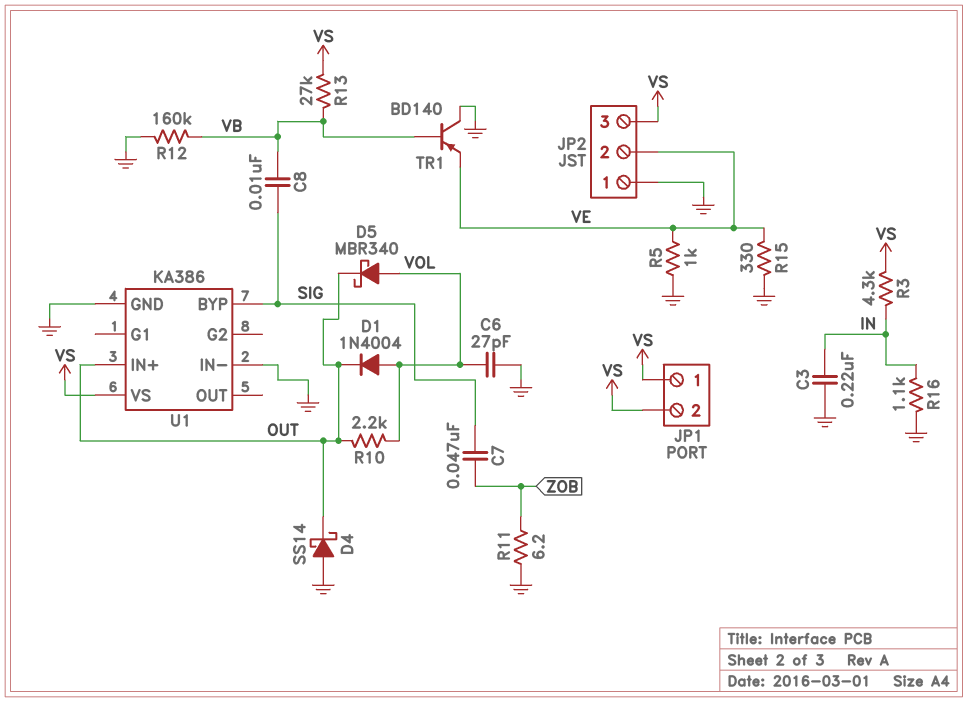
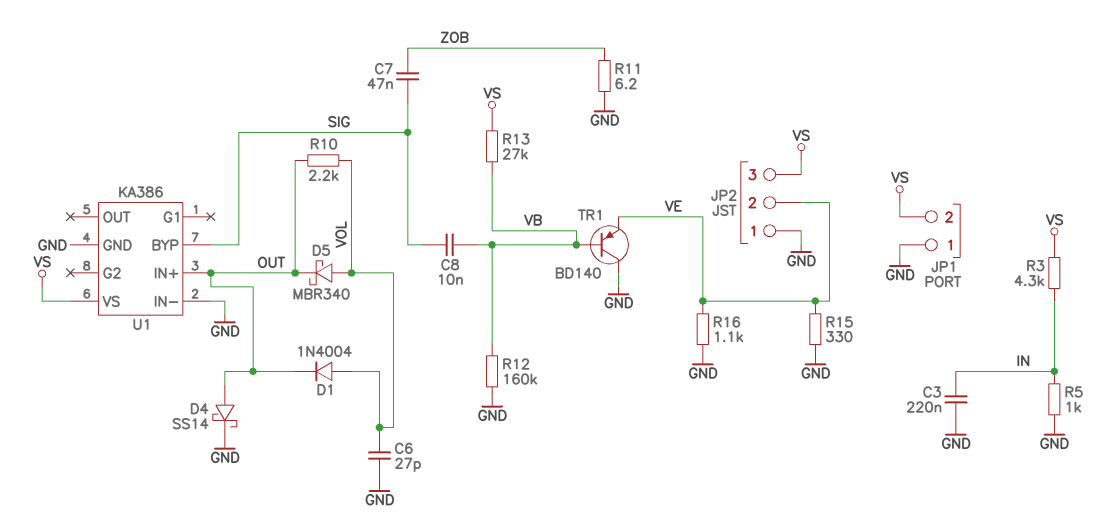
D4: schottky SS14 (A GND, K OUT) -> schottky SS14 (A OUT, K GND)
JP1 pin 1: VS -> GND
R5: 1k (GND, VE) -> 1k (GND, IN)
R16: 1.1k (GND, IN) -> 1.1k (GND, VE)

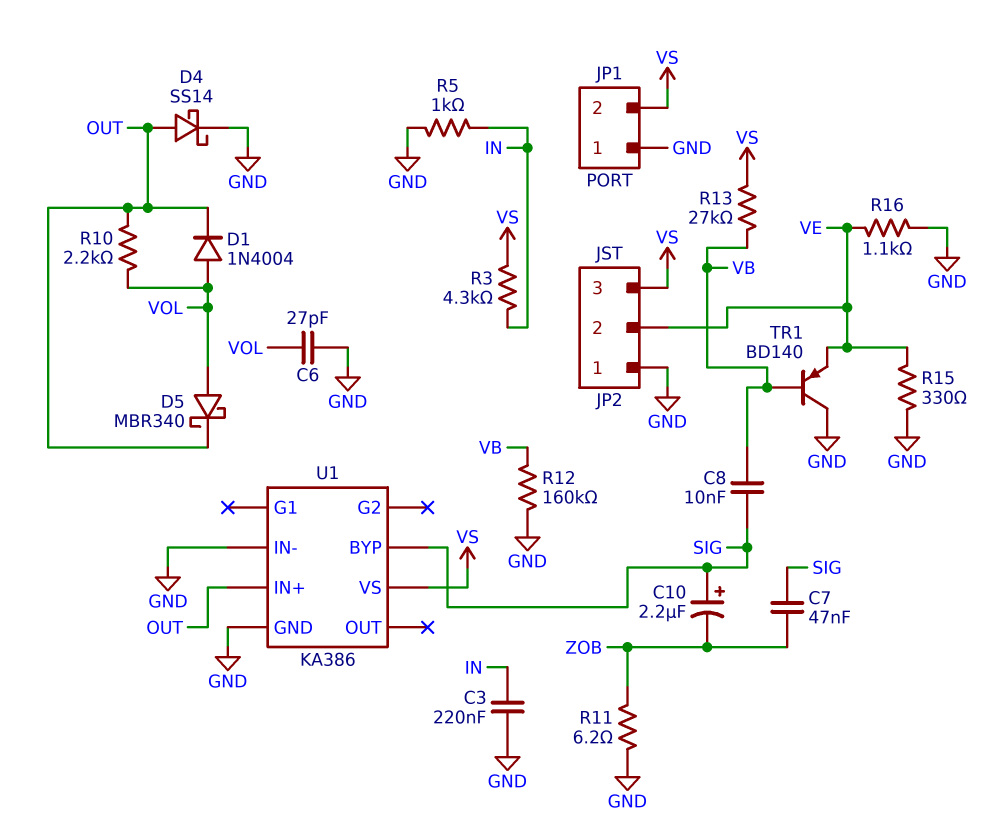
C10: none -> 2.2uF (plus SIG, minus ZOB)

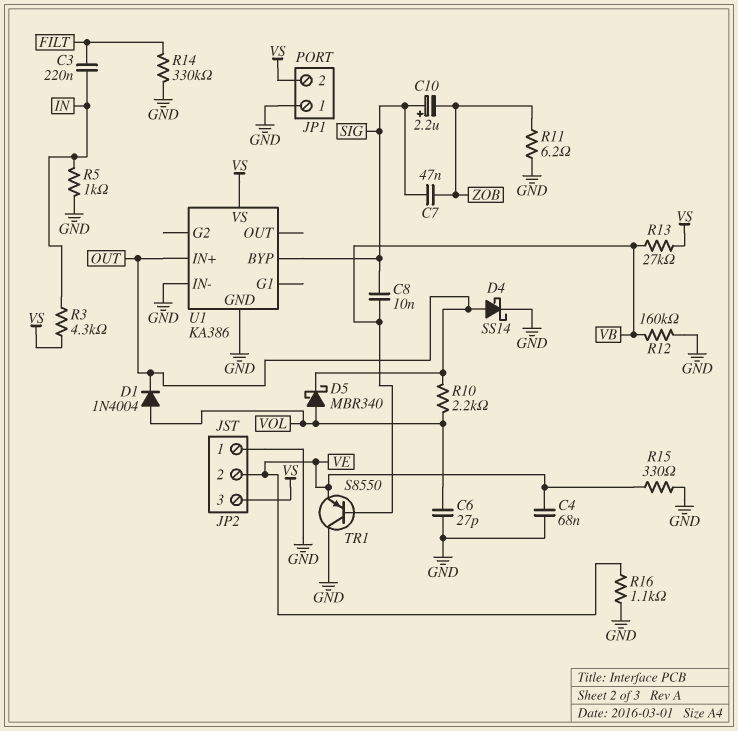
C3: 220nF (GND, IN) -> 220nF (FILT, IN)
C4: none -> 68nF (GND, VE)
R14: none -> 330k (FILT, GND)
TR1: PNP BD140 (B VB, C GND, E VE) -> PNP S8550 (B VB, C GND, E VE)

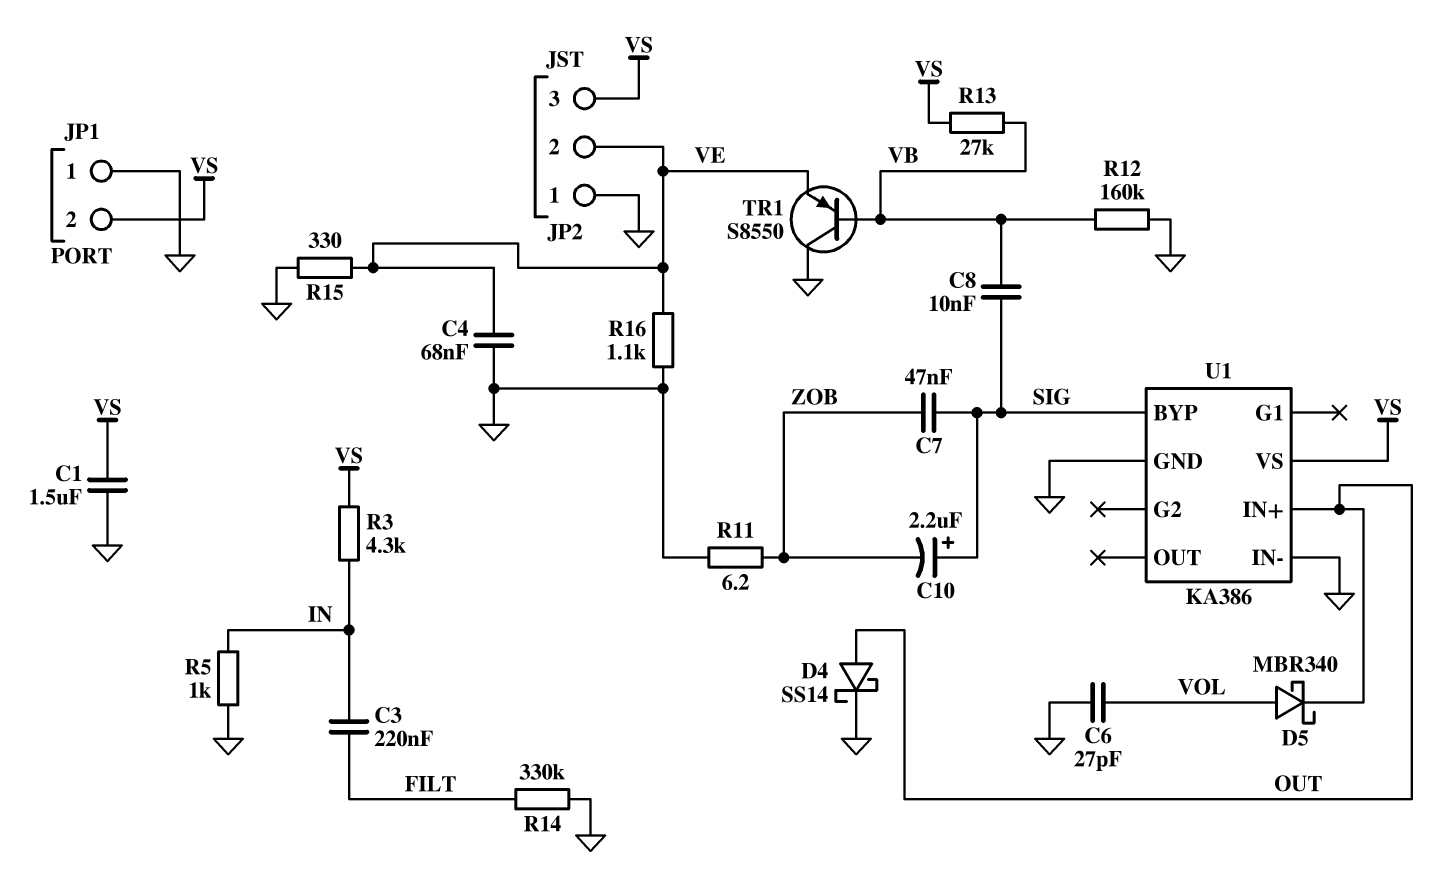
C1: none -> 1.5uF (GND, VS)
D1: diode 1N4004 (A VOL, K OUT) -> none
R10: 2.2k (OUT, VOL) -> none

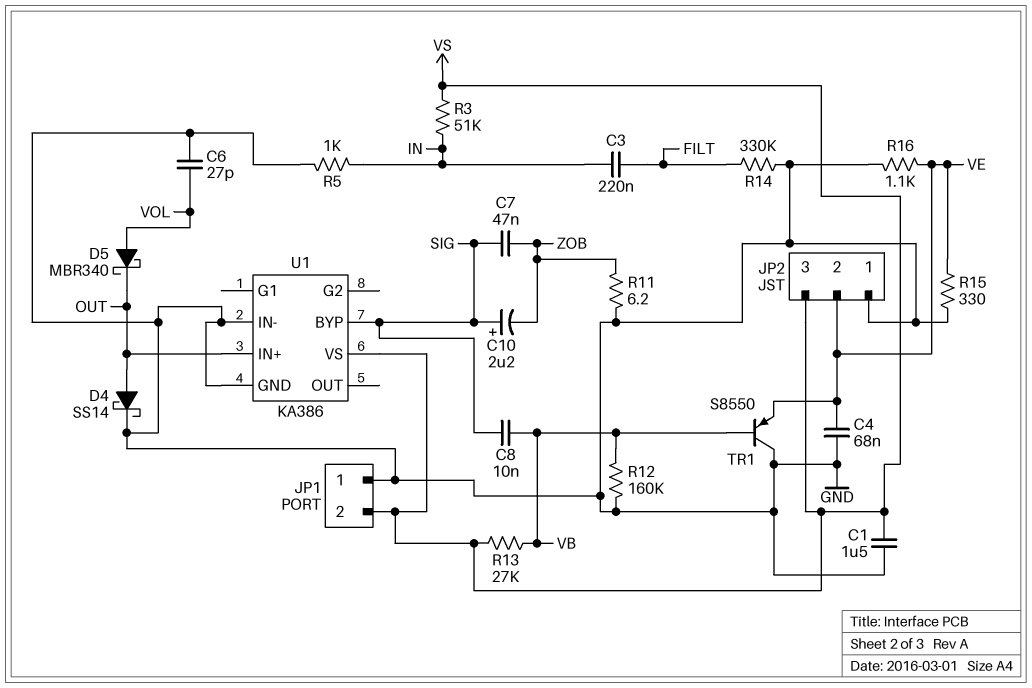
R3: 4.3k (IN, VS) -> 51k (IN, VS)

